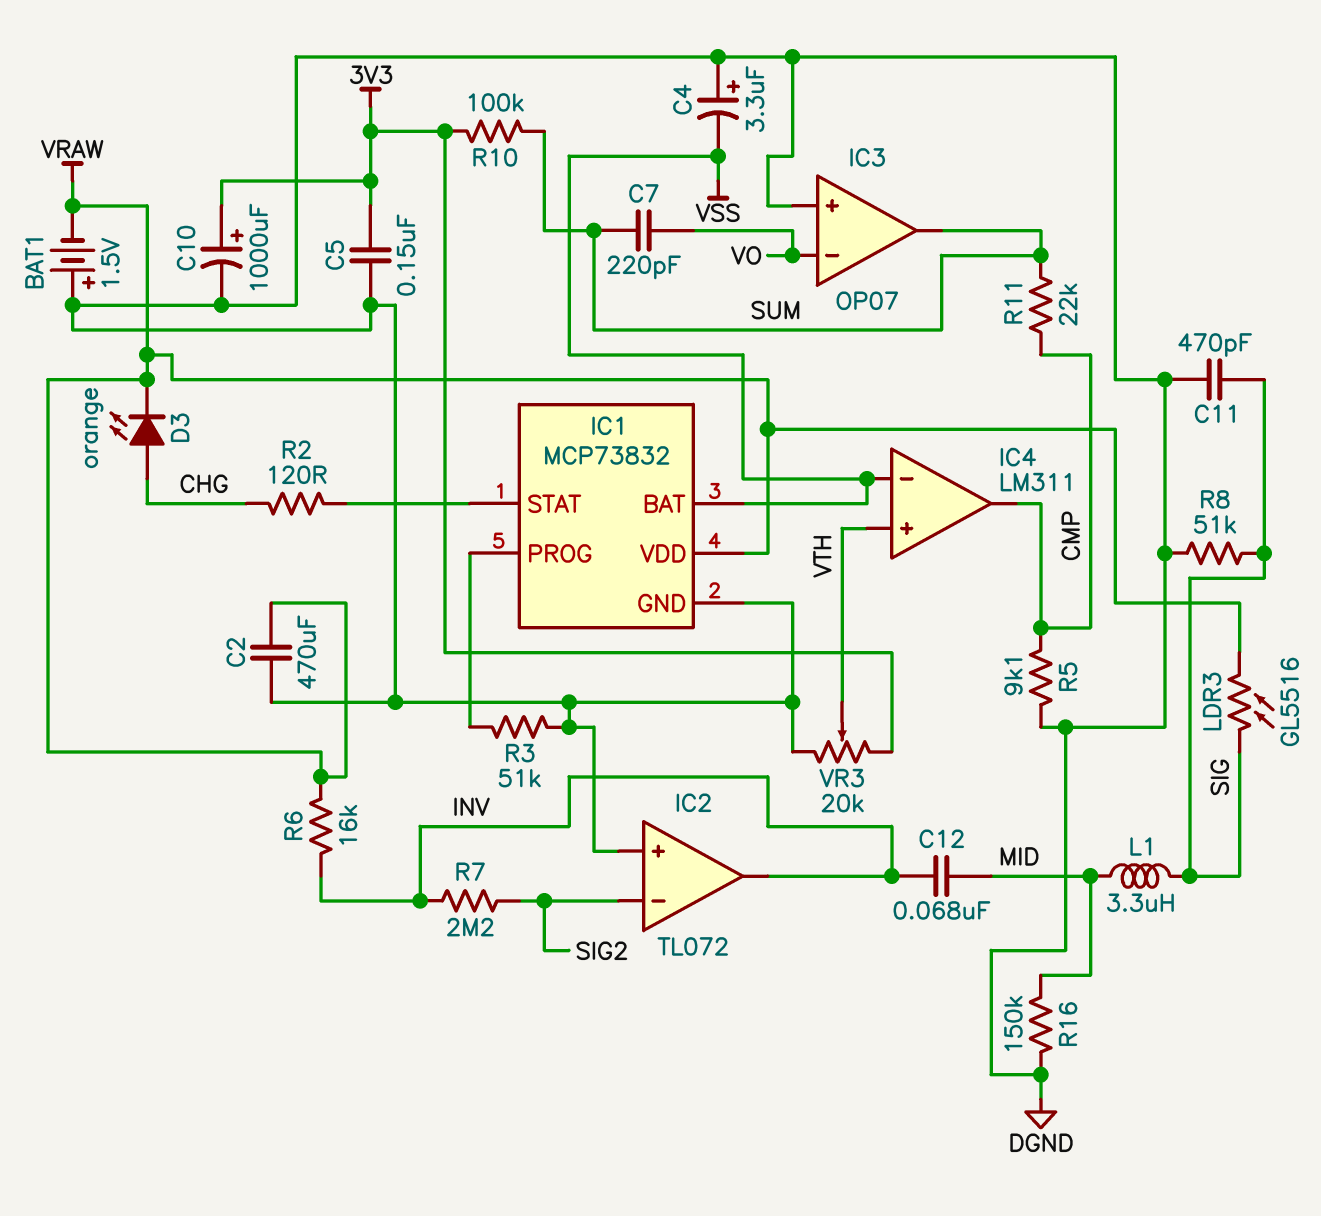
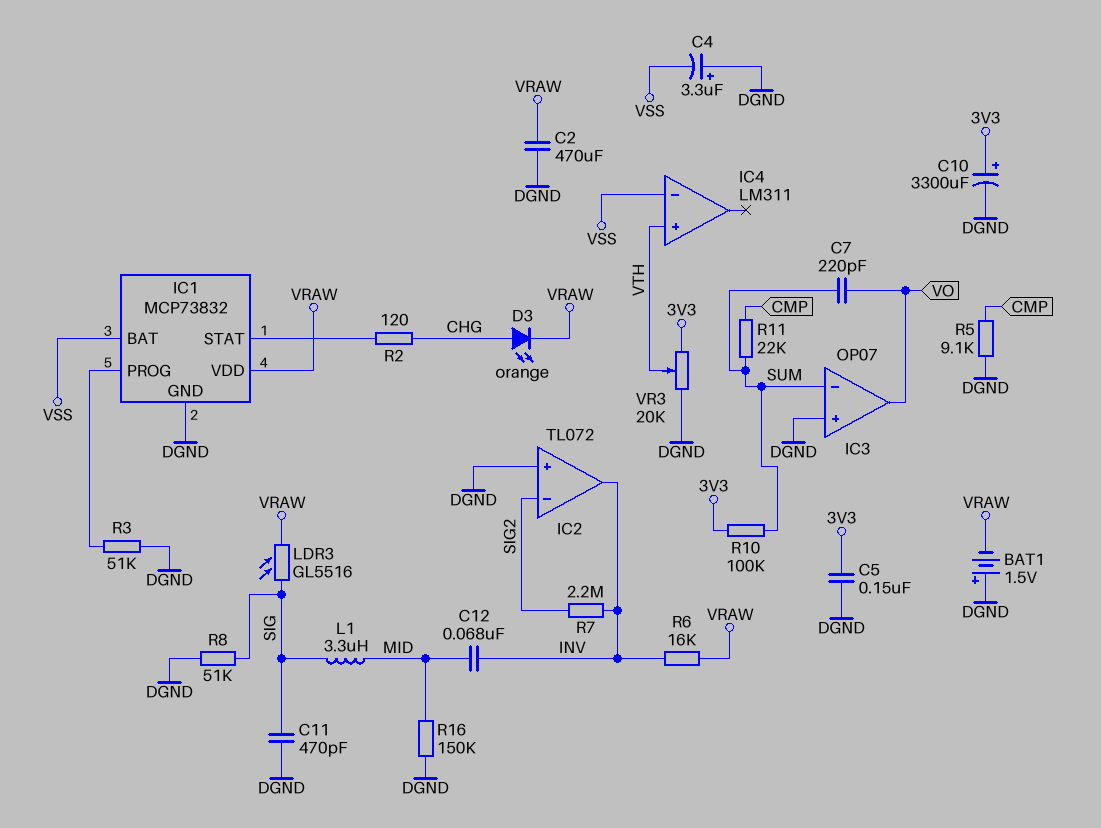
C10: 1000uF (plus 3V3, minus DGND) -> 3300uF (plus 3V3, minus DGND)
IC3 pin in-: VO -> SUM
IC3 pin out: SUM -> VO
IC4 pin out: CMP -> none

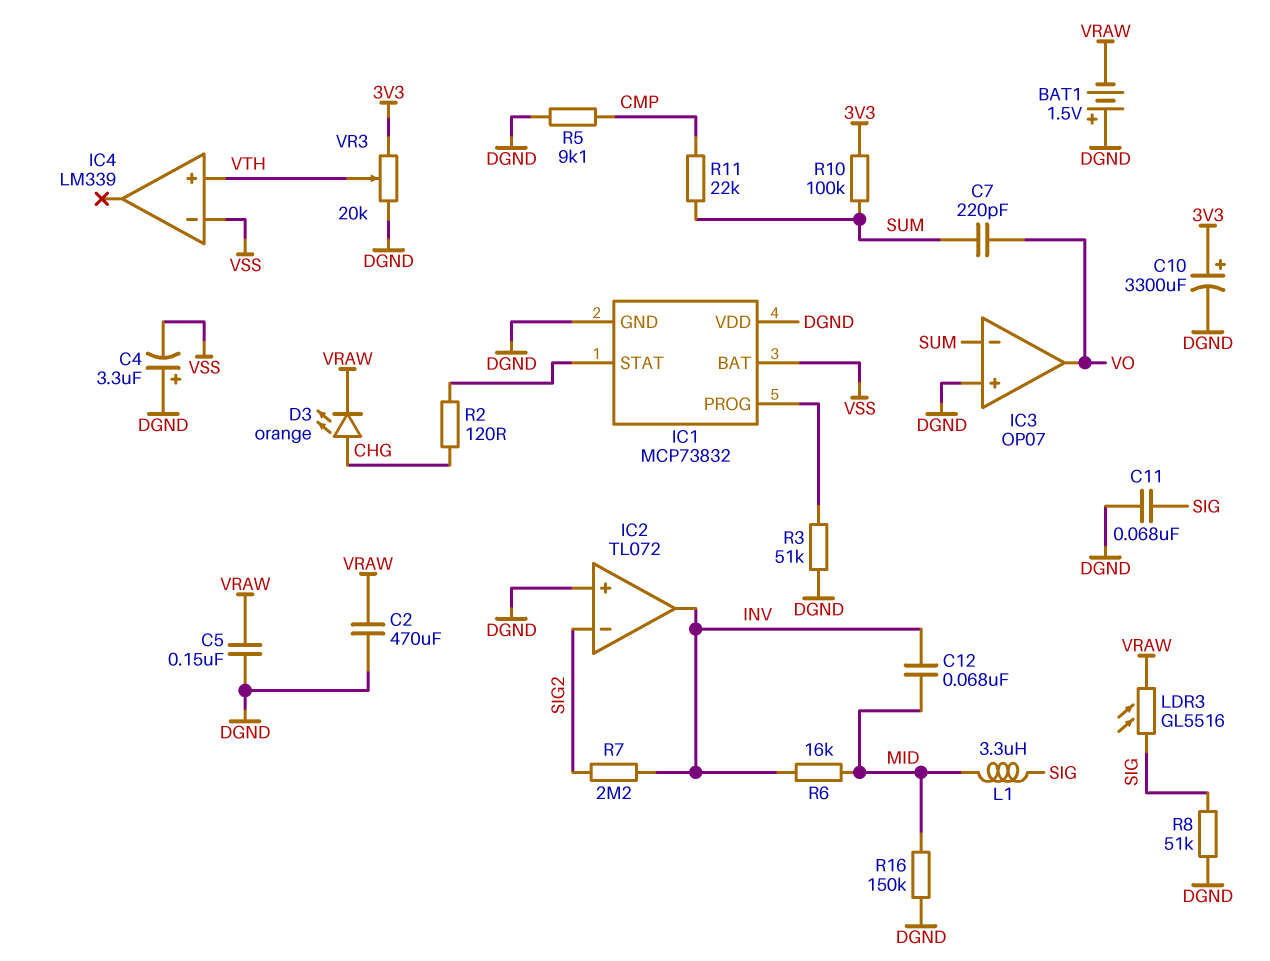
C5: 150nF (3V3, DGND) -> 150nF (DGND, VRAW)
C11: 470pF (DGND, SIG) -> 68nF (DGND, SIG)
IC1 pin VDD: VRAW -> DGND
IC4: LM311 -> LM339
R6: 16k (INV, VRAW) -> 16k (INV, MID)

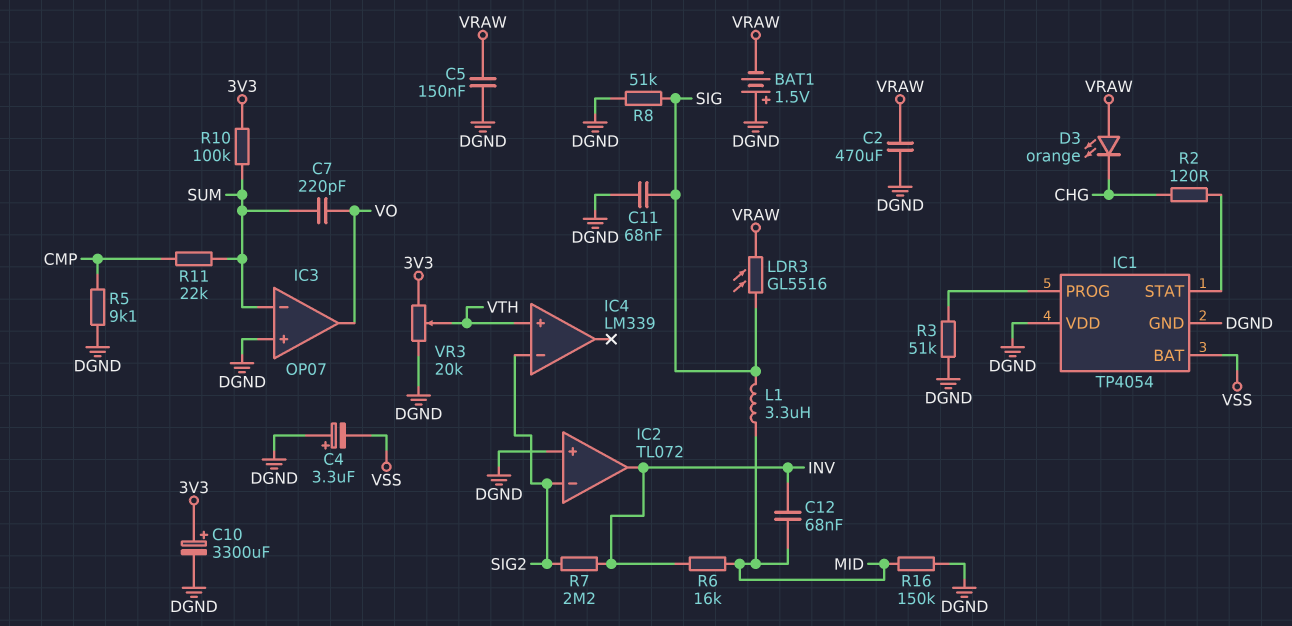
D3: LED orange (A CHG, K VRAW) -> LED orange (A VRAW, K CHG)
IC1: MCP73832 -> TP4054
IC4 pin in-: VSS -> SIG2

